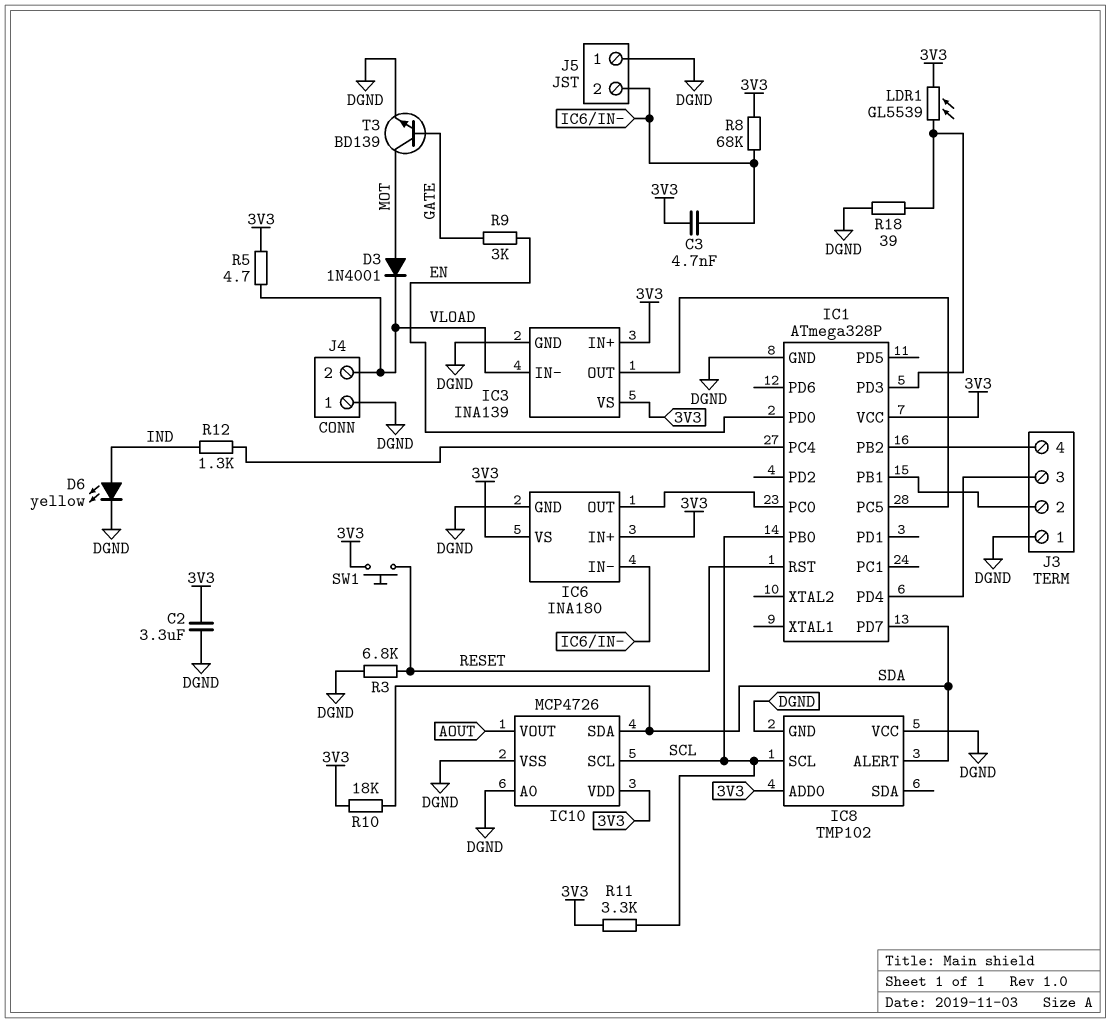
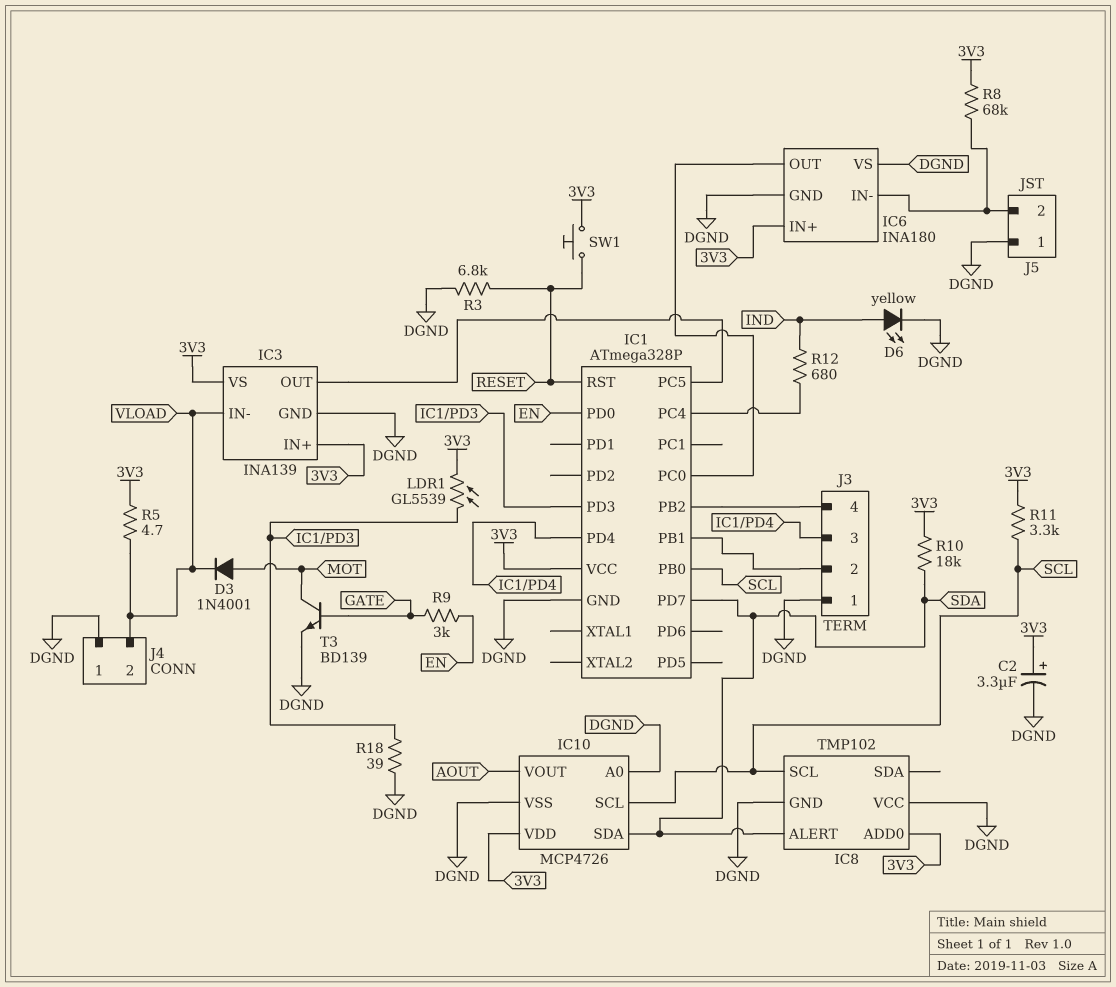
C2: 3.3uF (3V3, DGND) -> 3.3uF (plus 3V3, minus DGND)
C3: 4.7nF (3V3, IC6/IN-) -> none
IC6 pin VS: 3V3 -> DGND
R12: 1.3k (IC1/PC4, IND) -> 680 (IC1/PC4, IND)

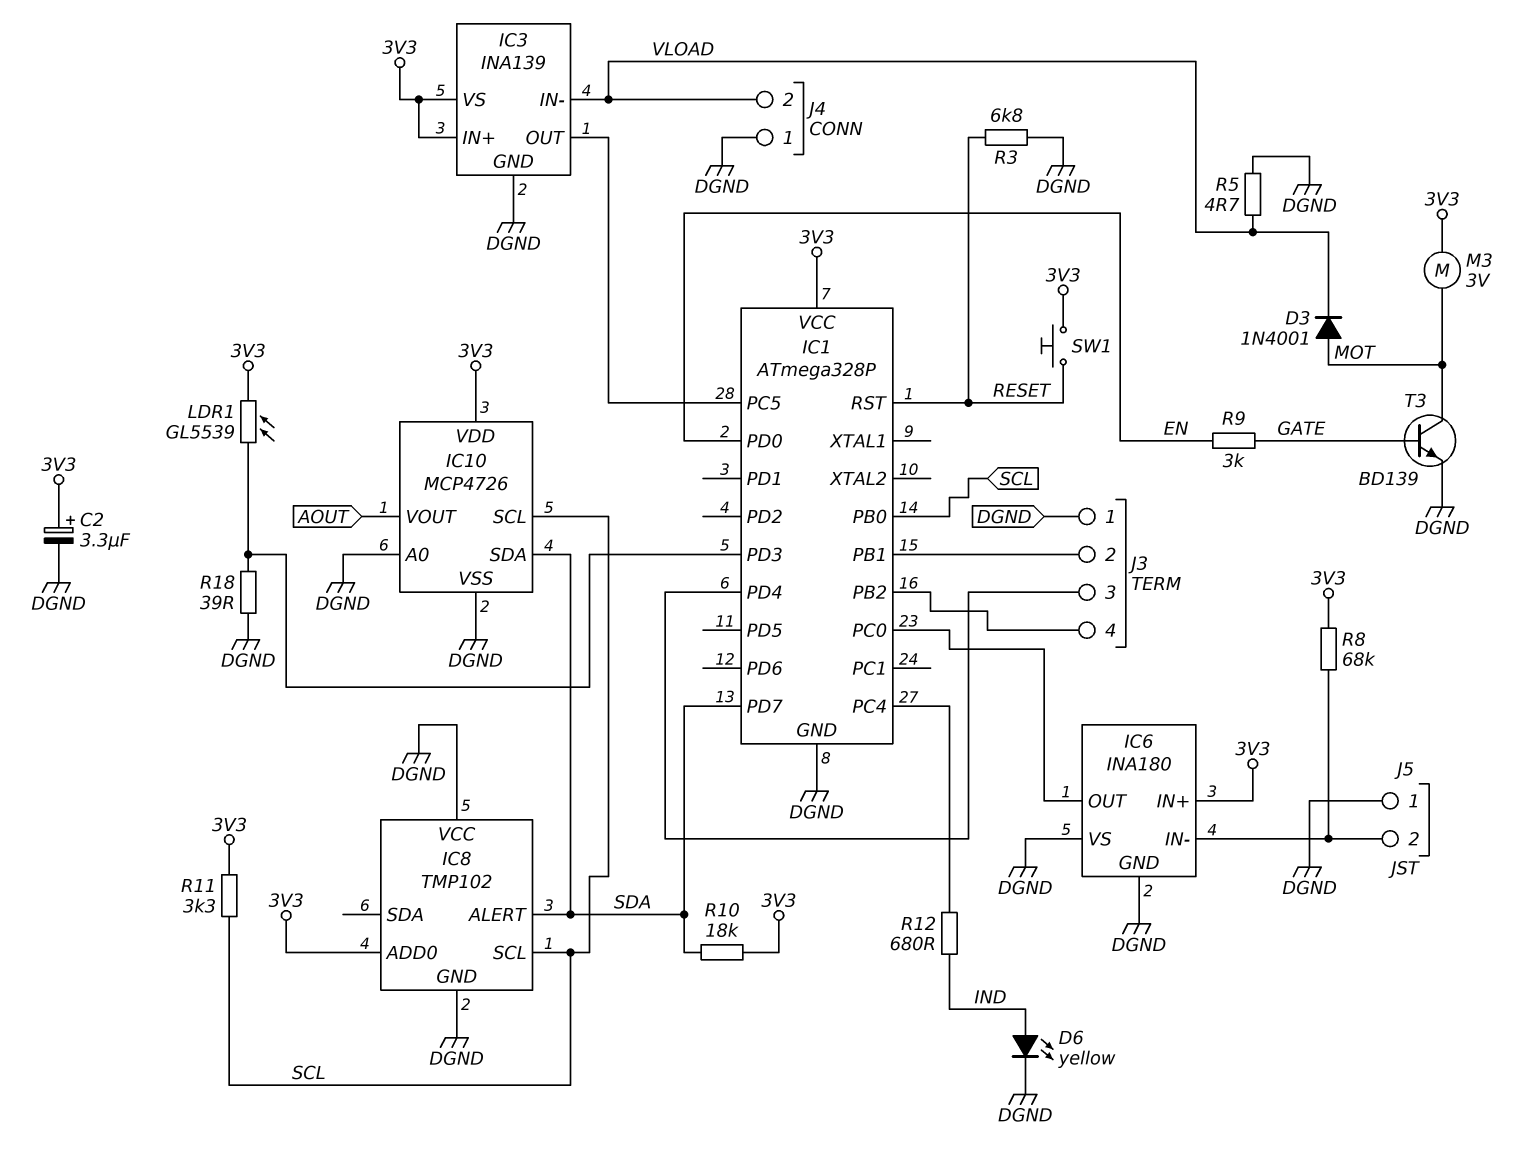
M3: none -> motor 3V (3V3, MOT)
R5: 4.7 (3V3, VLOAD) -> 4.7 (DGND, VLOAD)

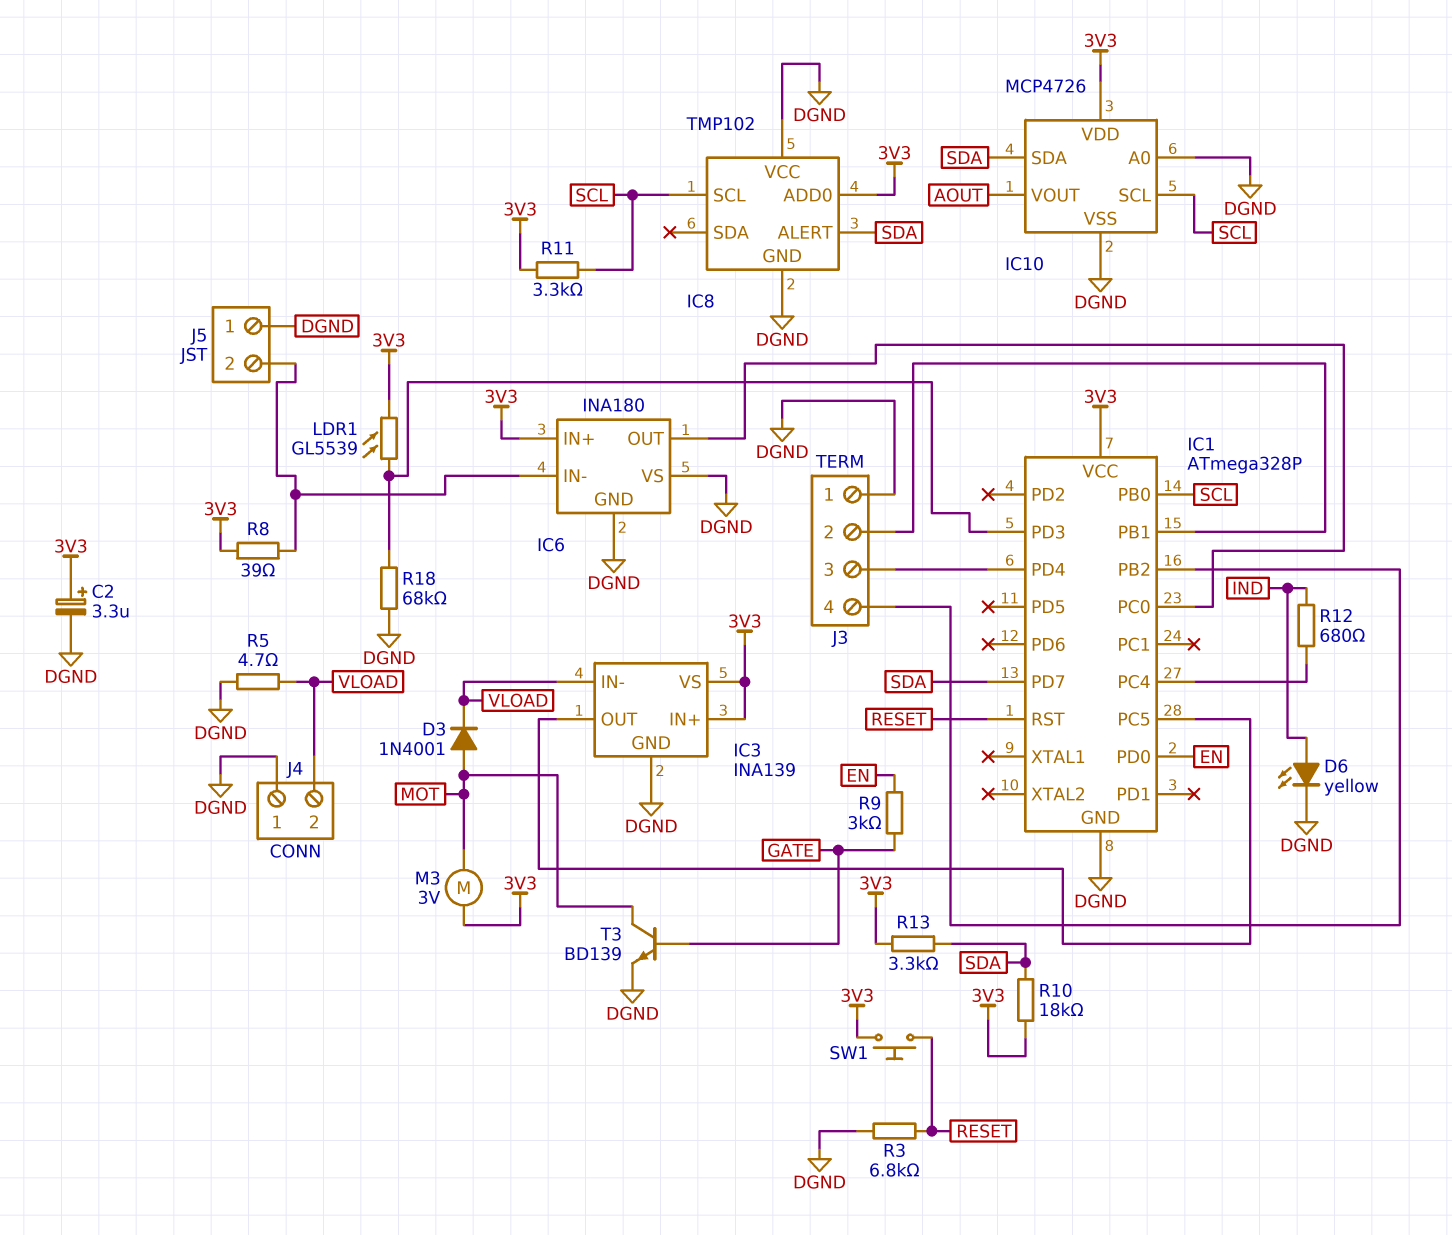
R8: 68k (3V3, IC6/IN-) -> 39 (3V3, IC6/IN-)
R13: none -> 3.3k (3V3, SDA)
R18: 39 (DGND, IC1/PD3) -> 68k (DGND, IC1/PD3)

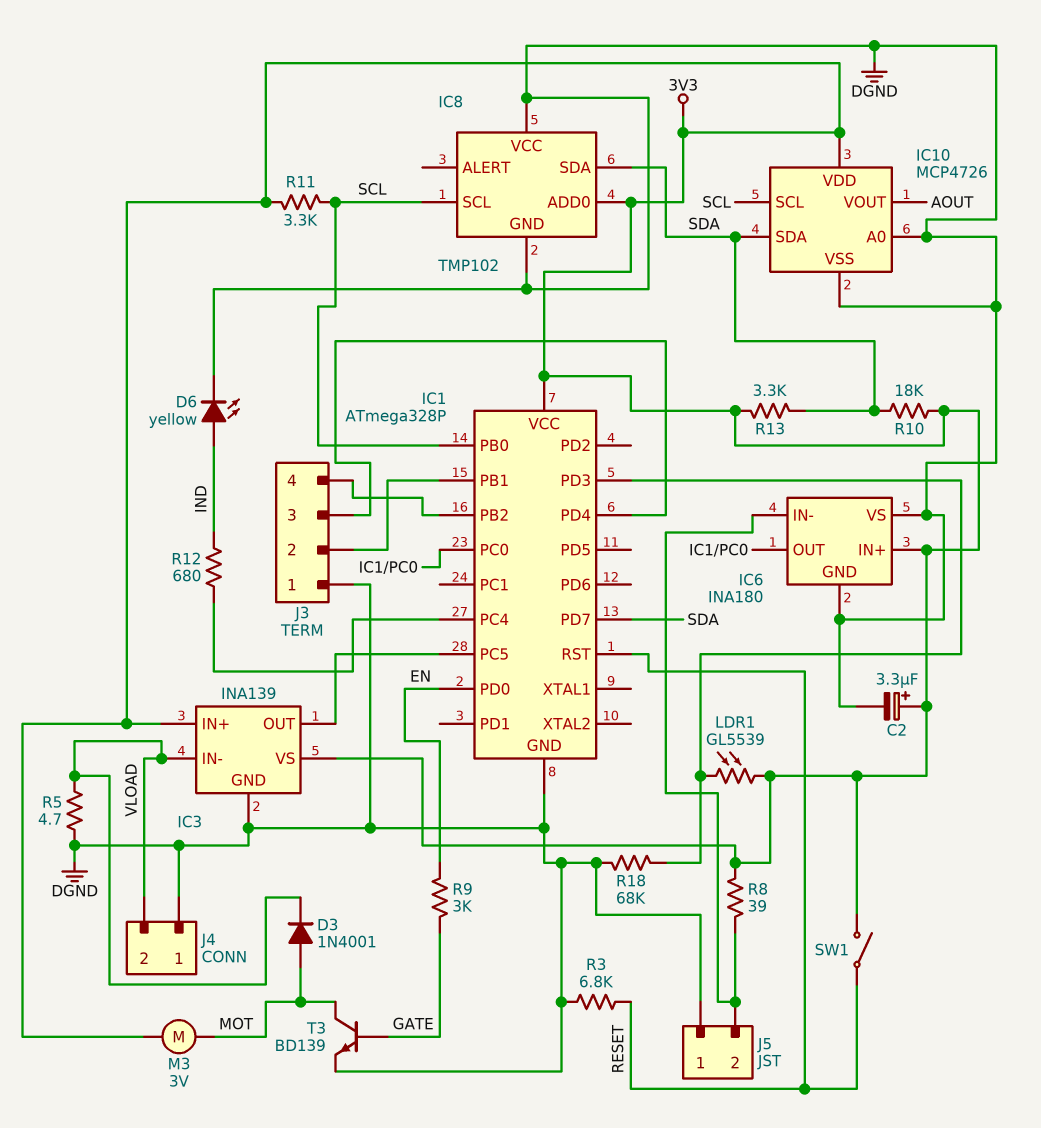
IC8 pin ALERT: SDA -> none
IC8 pin SDA: none -> SDA
SW1: button (3V3, RESET) -> switch (3V3, RESET)

